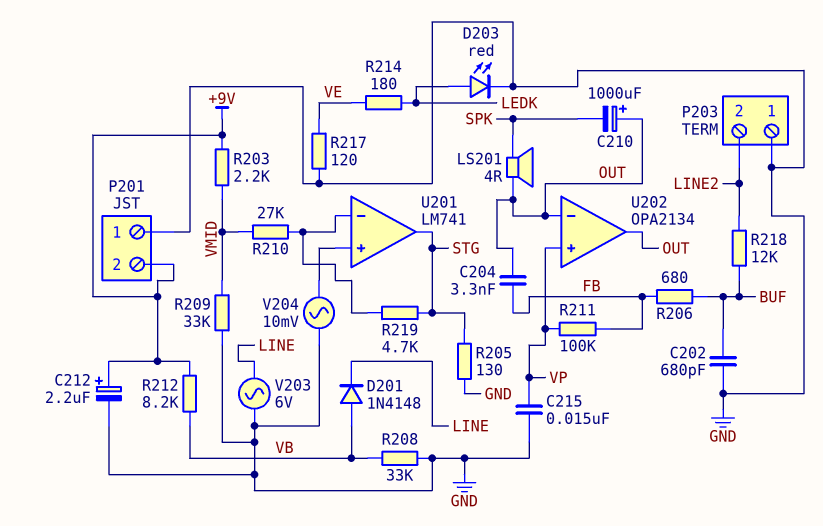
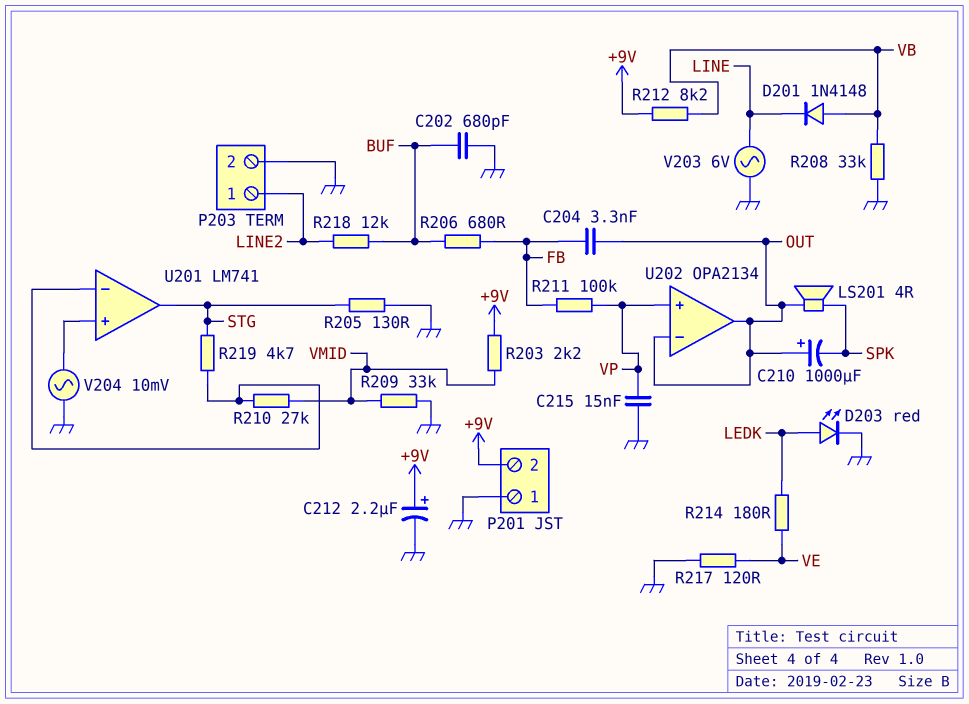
P203 pin 1: GND -> LINE2
P203 pin 2: LINE2 -> GND

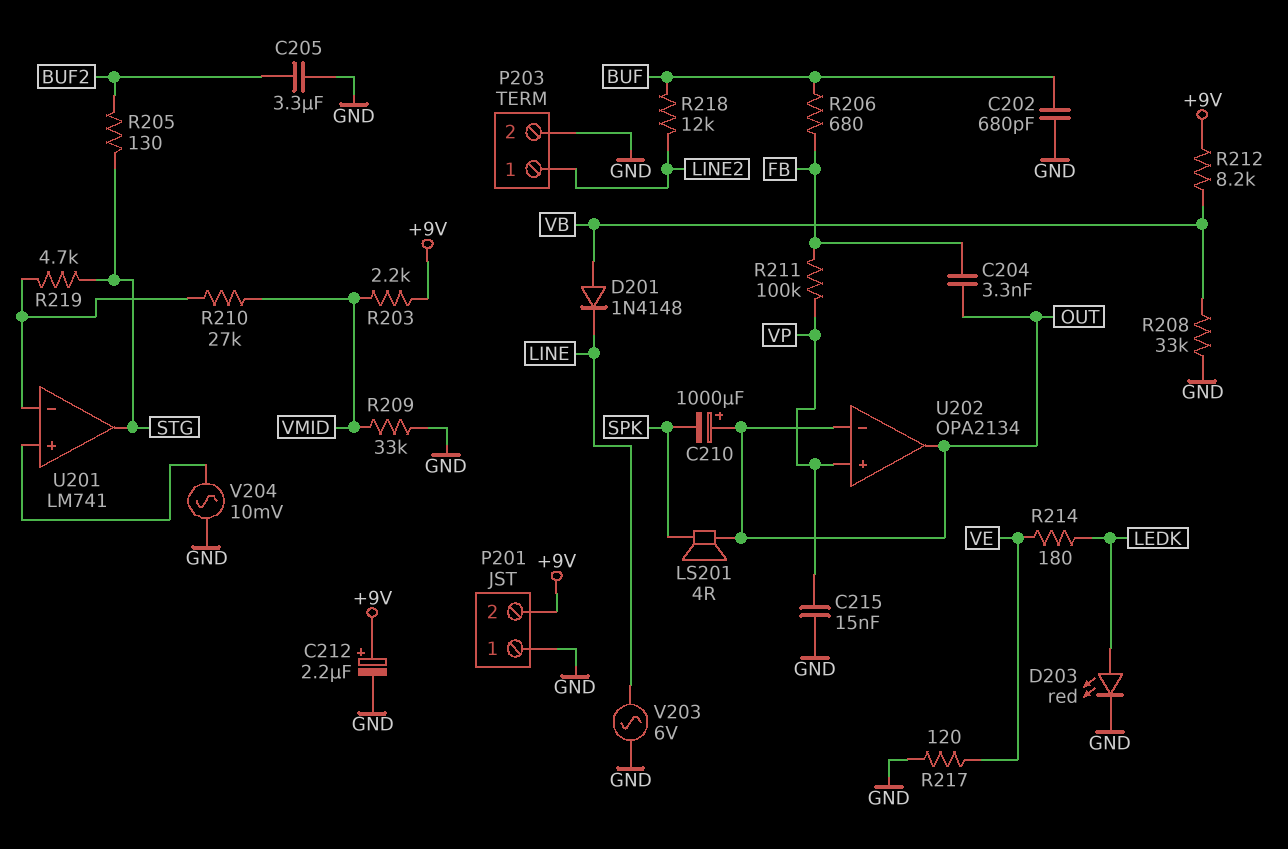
C205: none -> 3.3uF (BUF2, GND)
R205: 130 (GND, STG) -> 130 (BUF2, STG)

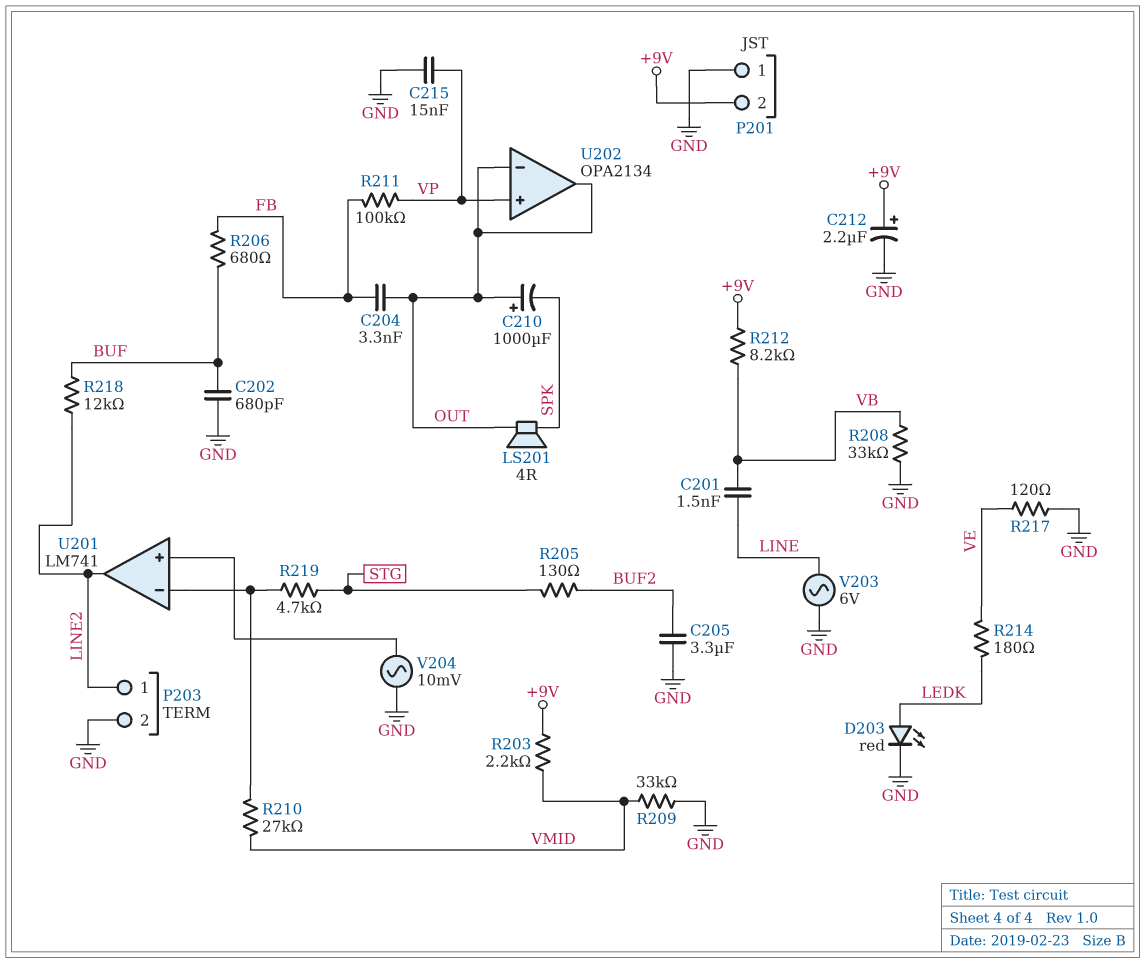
C201: none -> 1.5nF (LINE, VB)
D201: diode 1N4148 (A VB, K LINE) -> none
U201 pin out: STG -> LINE2

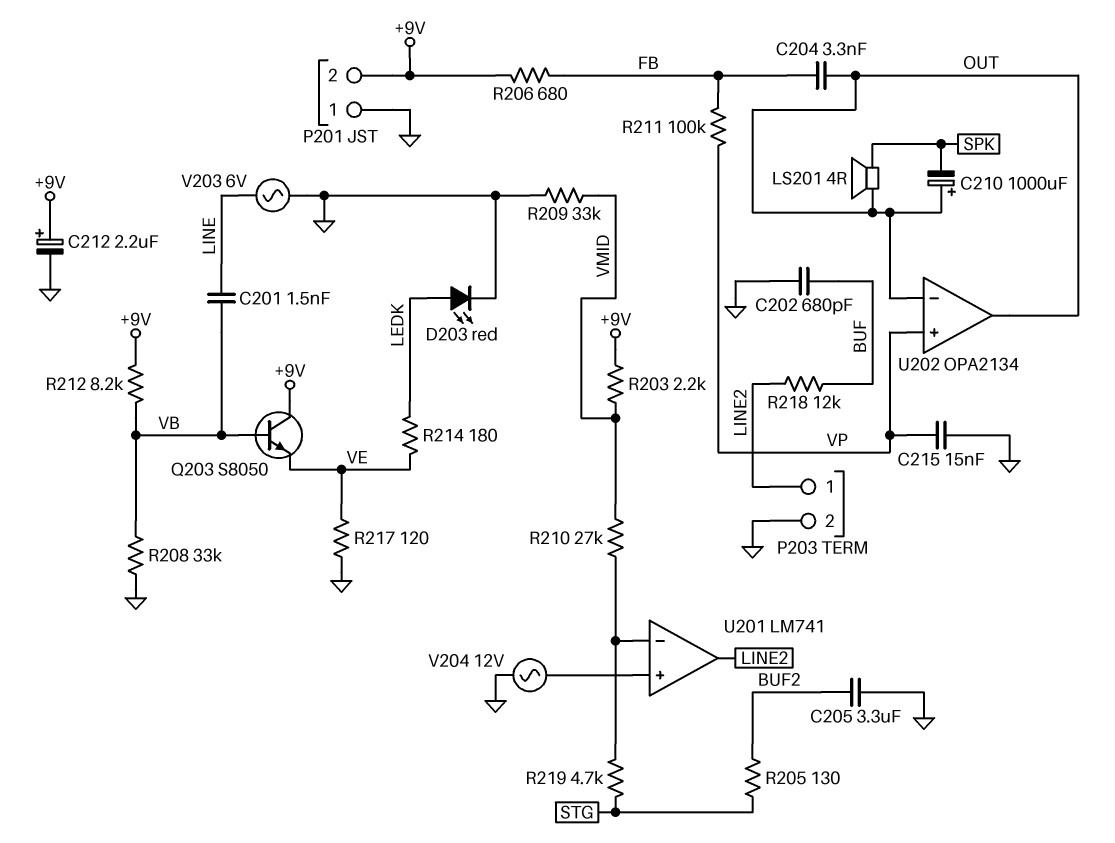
Q203: none -> NPN S8050 (B VB, C +9V, E VE)
R206: 680 (BUF, FB) -> 680 (+9V, FB)
V204: AC 10mV (GND, U201/in+) -> AC 12V (GND, U201/in+)

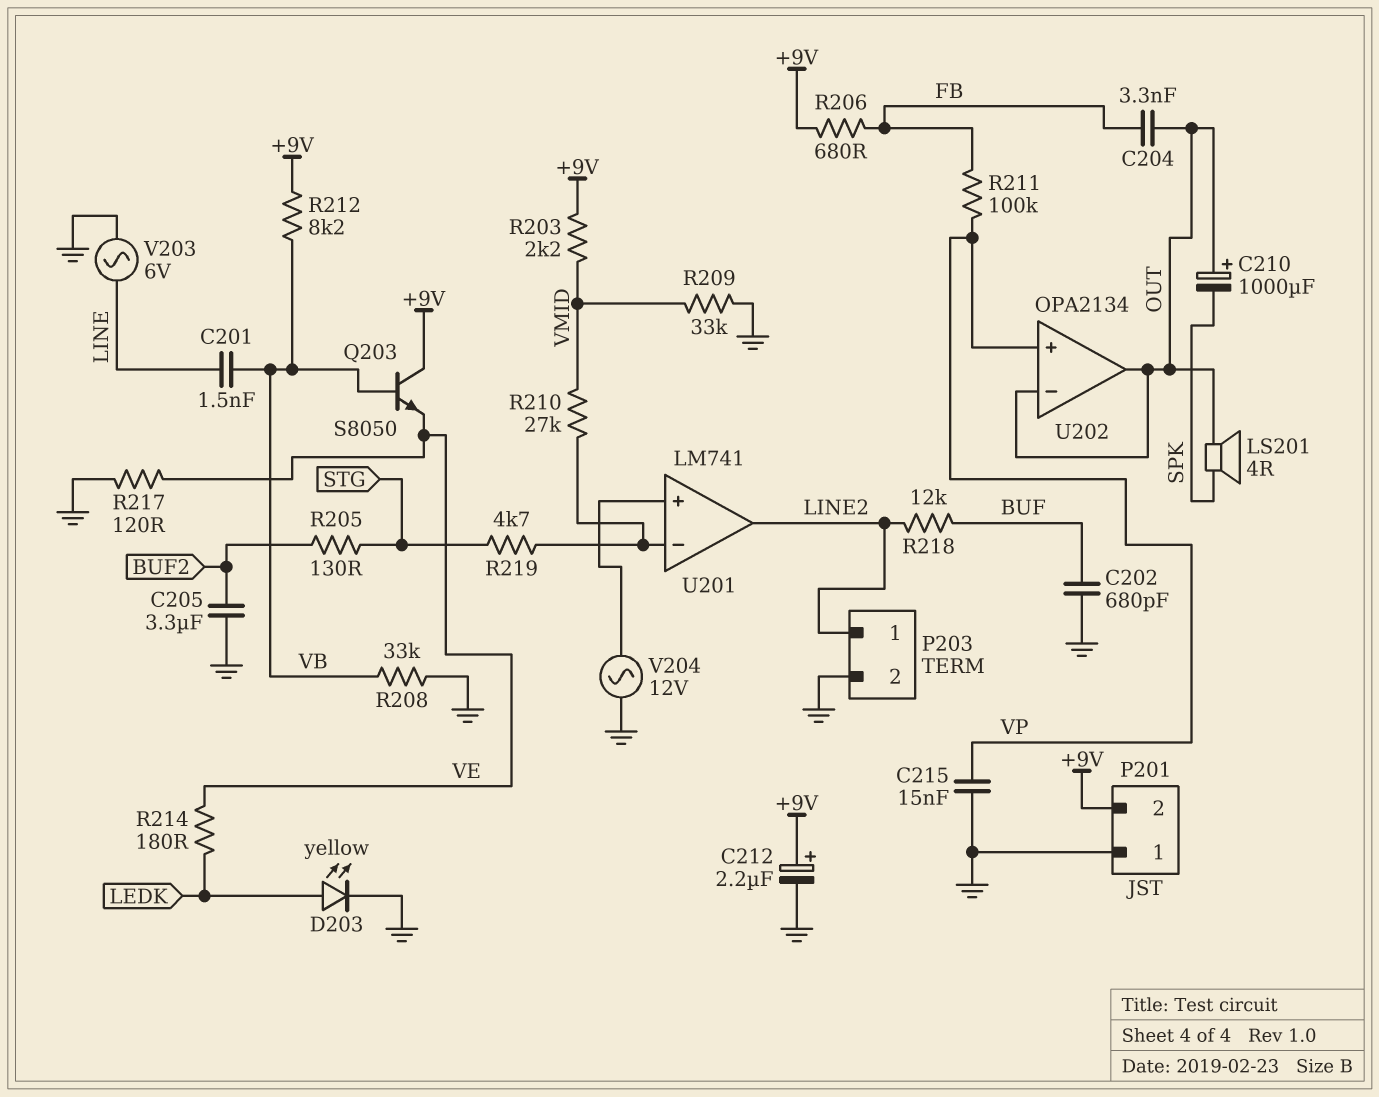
D203: LED red (A LEDK, K GND) -> LED yellow (A LEDK, K GND)

